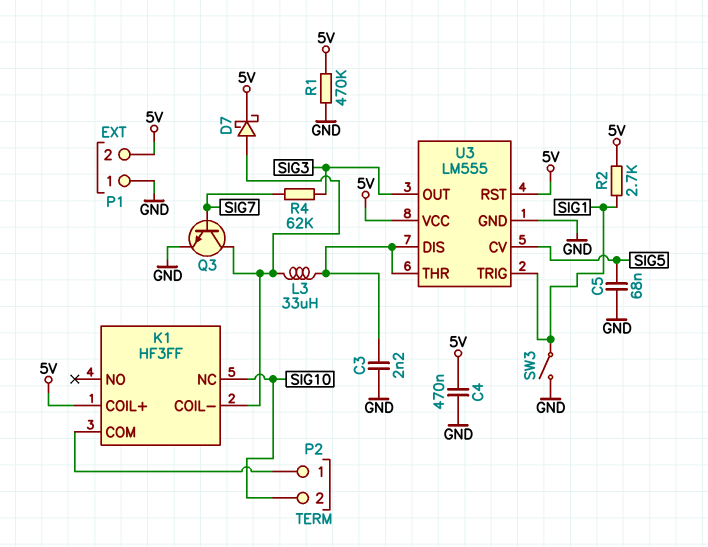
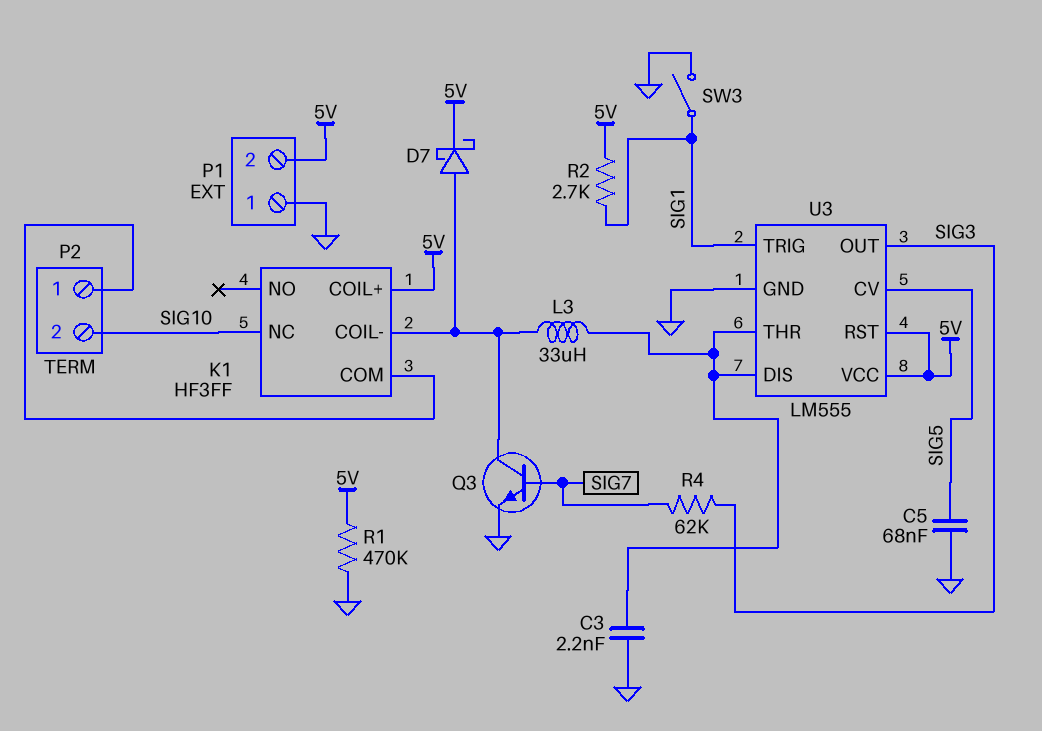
C4: 470nF (5V, GND) -> none

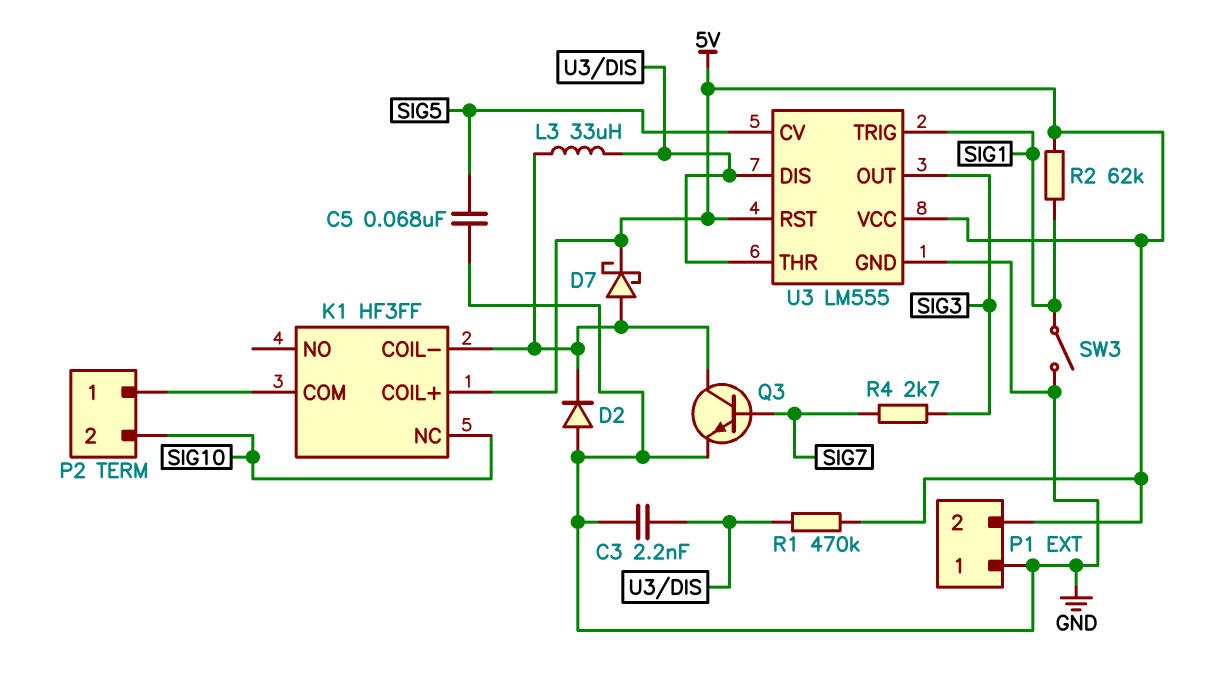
D2: none -> diode (A GND, K K1/COIL-)
R1: 470k (5V, GND) -> 470k (5V, U3/DIS)
R2: 2.7k (5V, SIG1) -> 62k (5V, SIG1)
R4: 62k (SIG3, SIG7) -> 2.7k (SIG3, SIG7)

